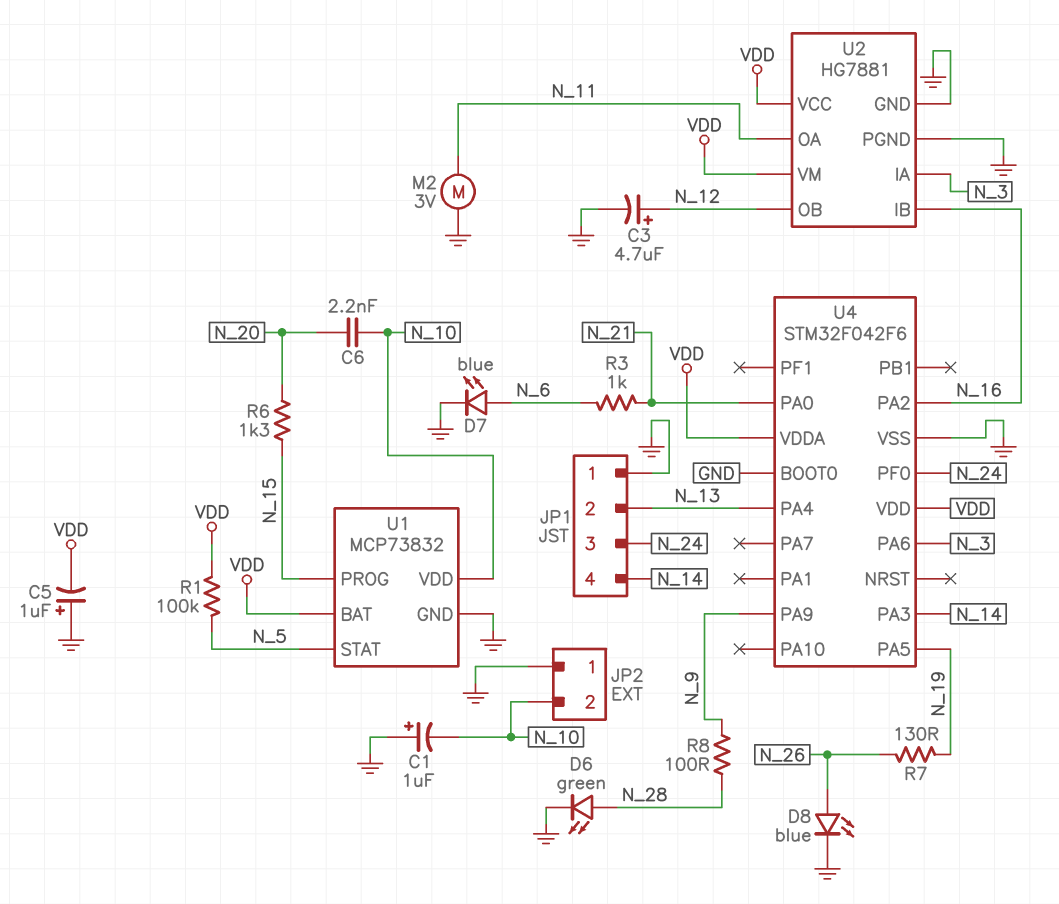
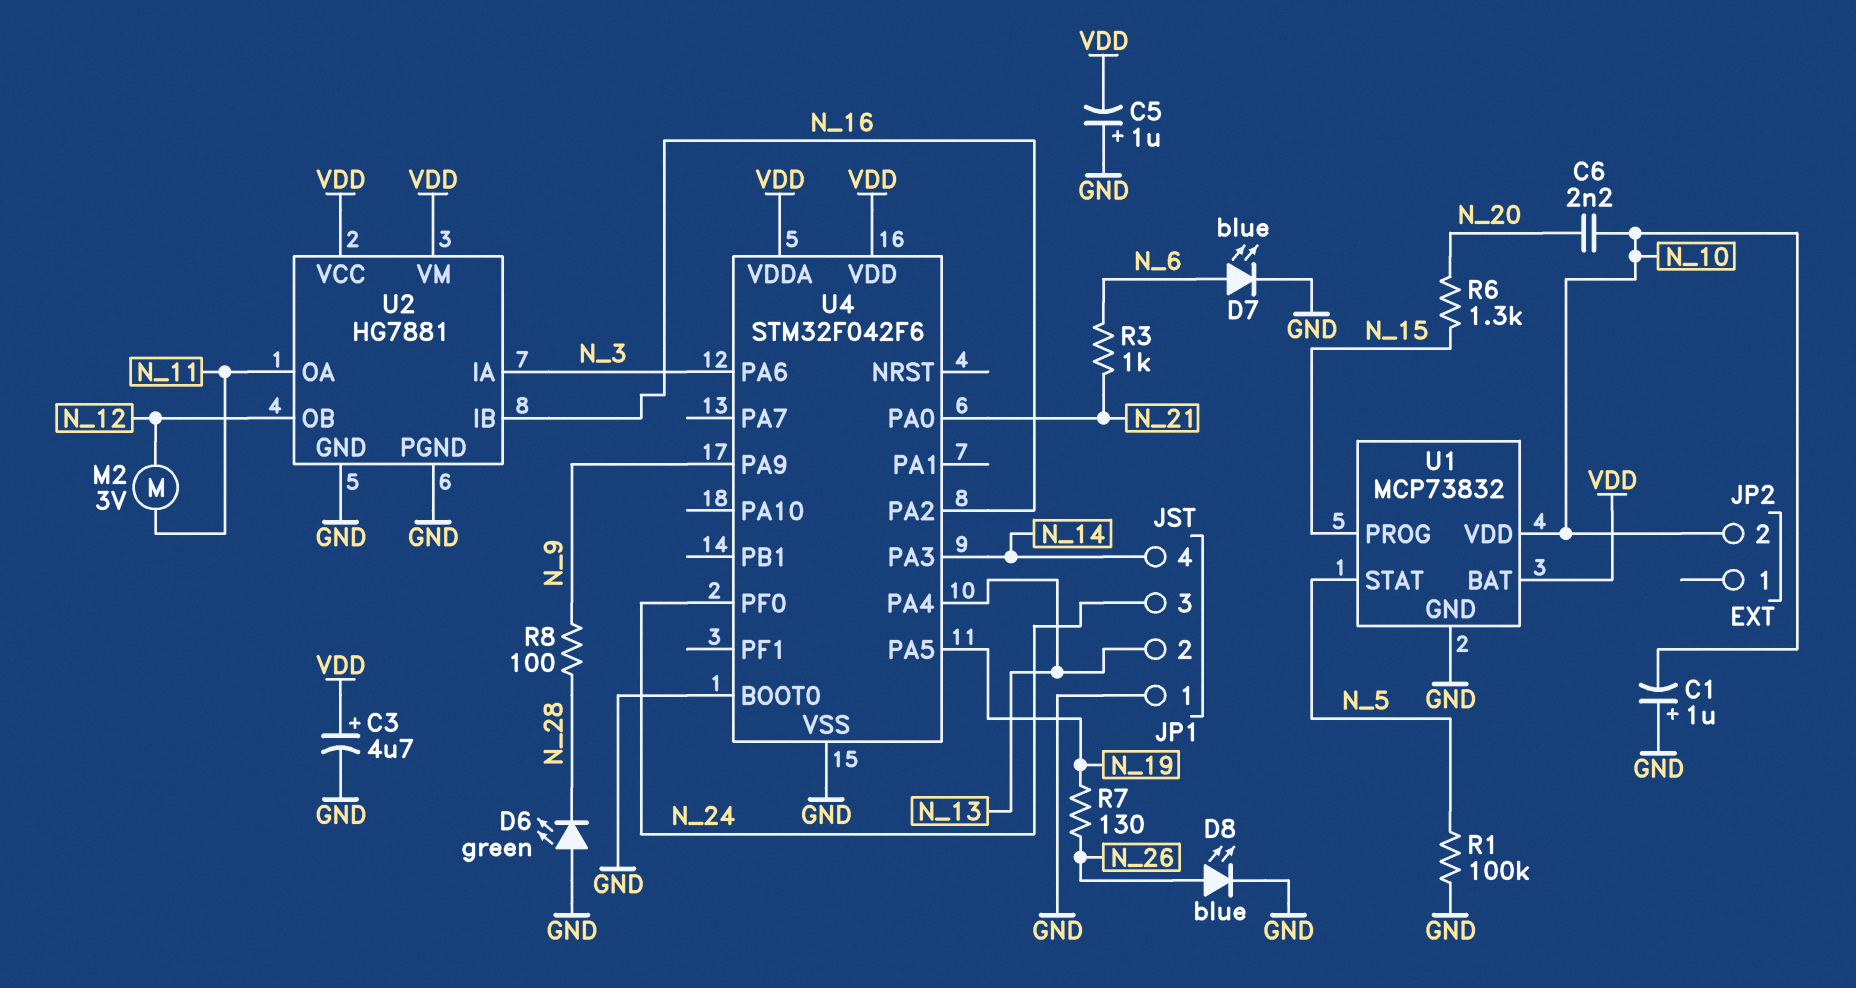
C3: 4.7uF (plus N_12, minus GND) -> 4.7uF (plus VDD, minus GND)
D6: LED green (A N_28, K GND) -> LED green (A GND, K N_28)
JP2 pin 1: GND -> none
M2: motor 3V (GND, N_11) -> motor 3V (N_11, N_12)
R1: 100k (N_5, VDD) -> 100k (GND, N_5)

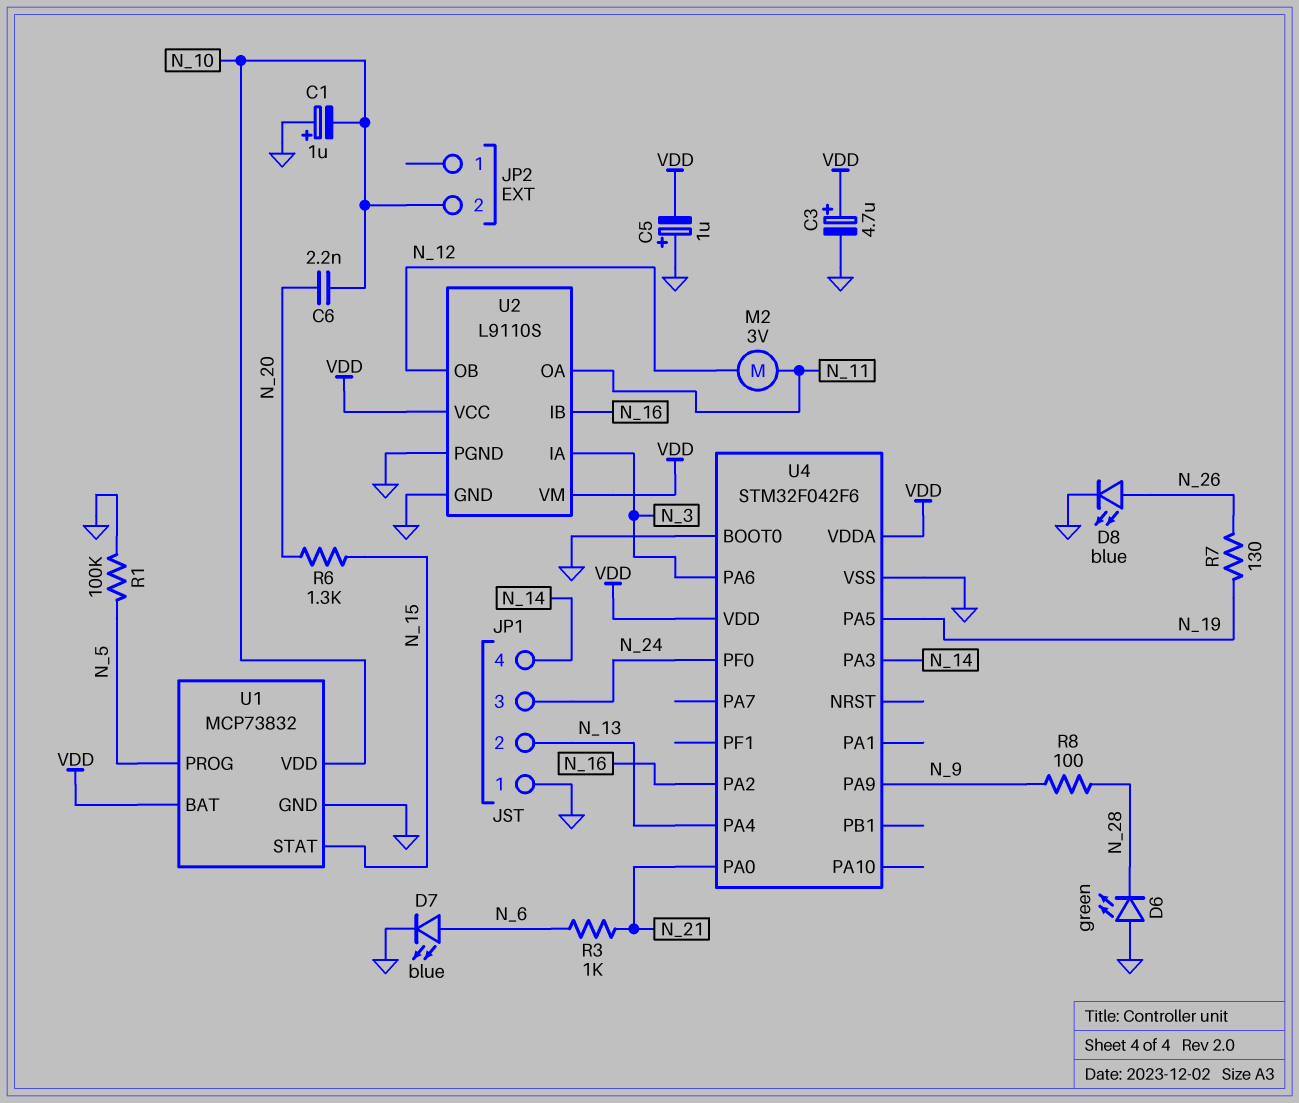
U1 pin PROG: N_15 -> N_5
U1 pin STAT: N_5 -> N_15
U2: HG7881 -> L9110S

